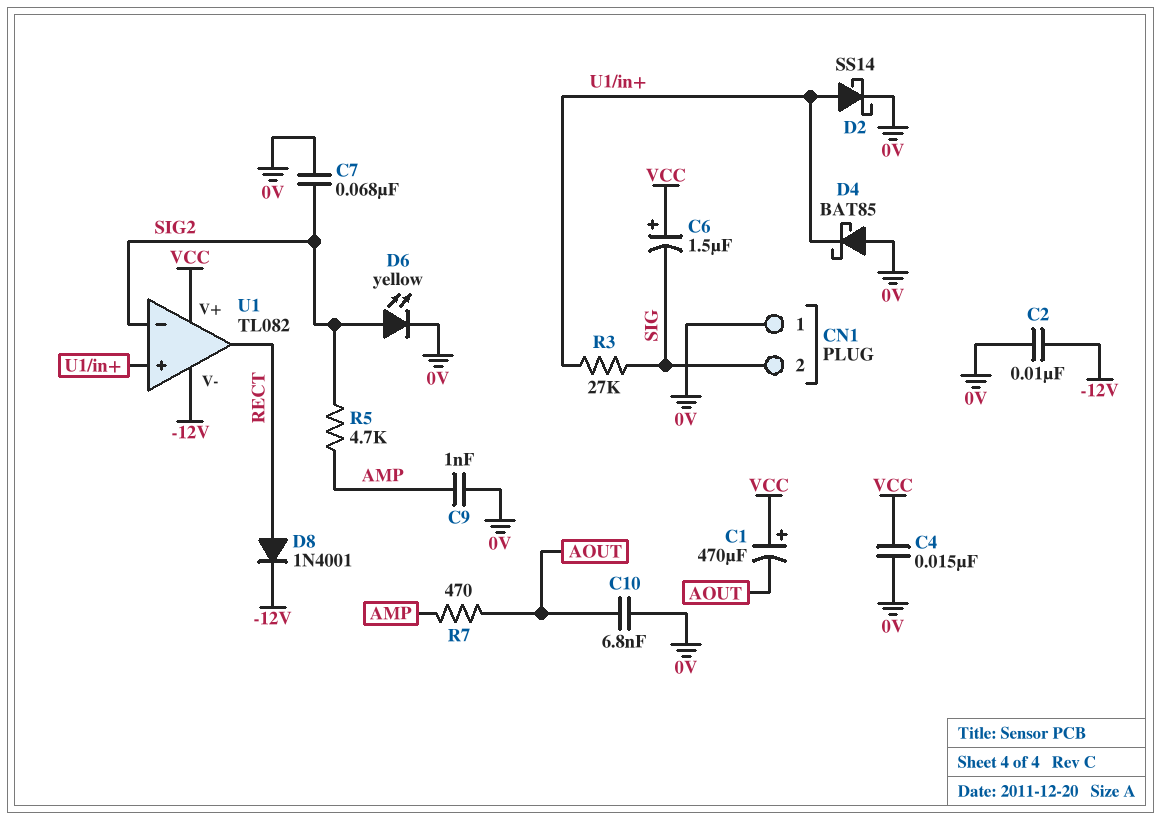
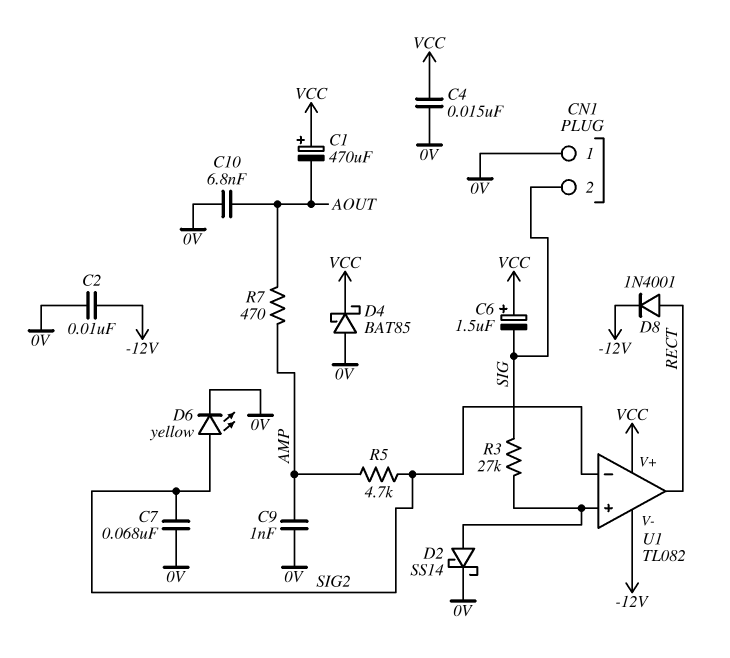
D4: schottky BAT85 (A 0V, K U1/in+) -> schottky BAT85 (A 0V, K VCC)

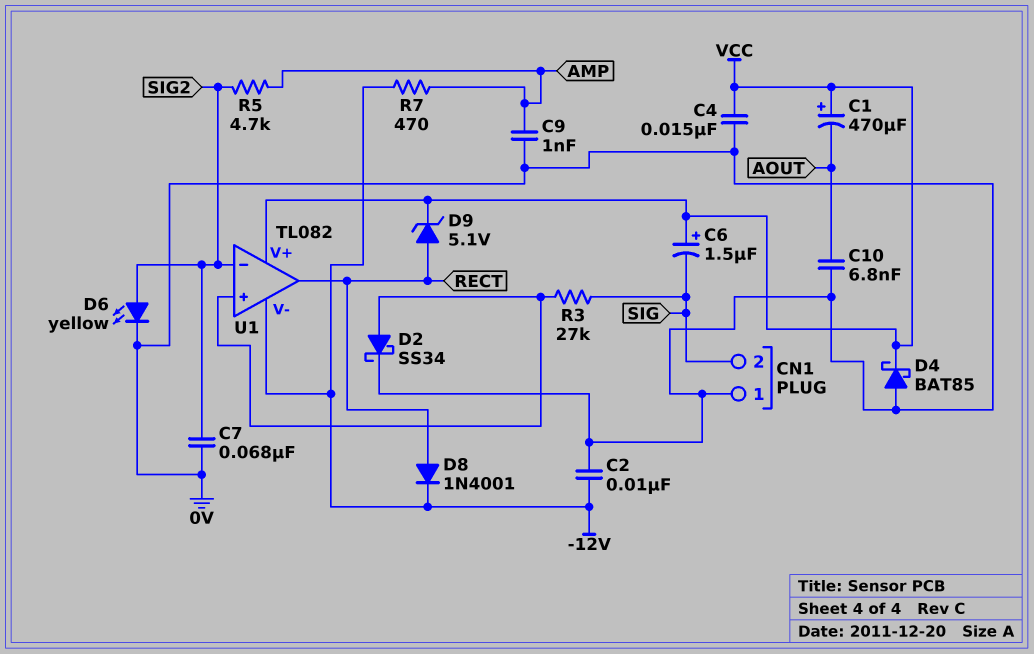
D2: schottky SS14 (A U1/in+, K 0V) -> schottky SS34 (A U1/in+, K 0V)
D9: none -> zener 5.1V (A RECT, K VCC)
R7: 470 (AMP, AOUT) -> 470 (-12V, AMP)

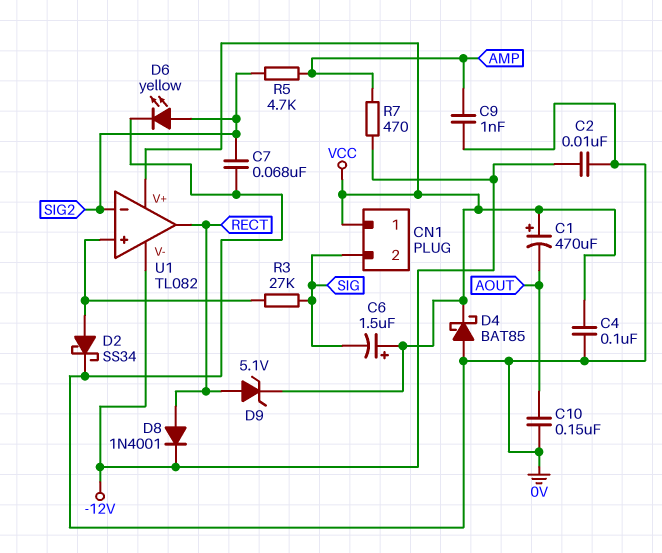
C4: 15nF (0V, VCC) -> 100nF (0V, VCC)
C10: 6.8nF (0V, AOUT) -> 150nF (0V, AOUT)
CN1 pin 1: 0V -> VCC

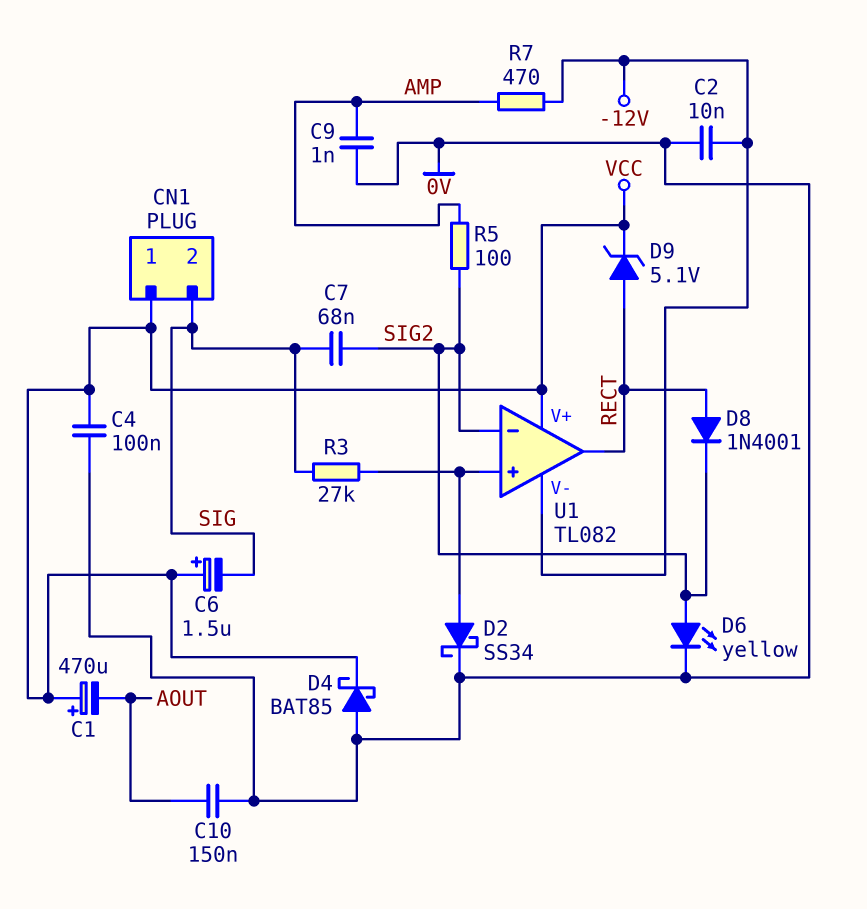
C7: 68nF (0V, SIG2) -> 68nF (SIG, SIG2)
D8: diode 1N4001 (A RECT, K -12V) -> diode 1N4001 (A RECT, K SIG2)
R5: 4.7k (AMP, SIG2) -> 100 (AMP, SIG2)

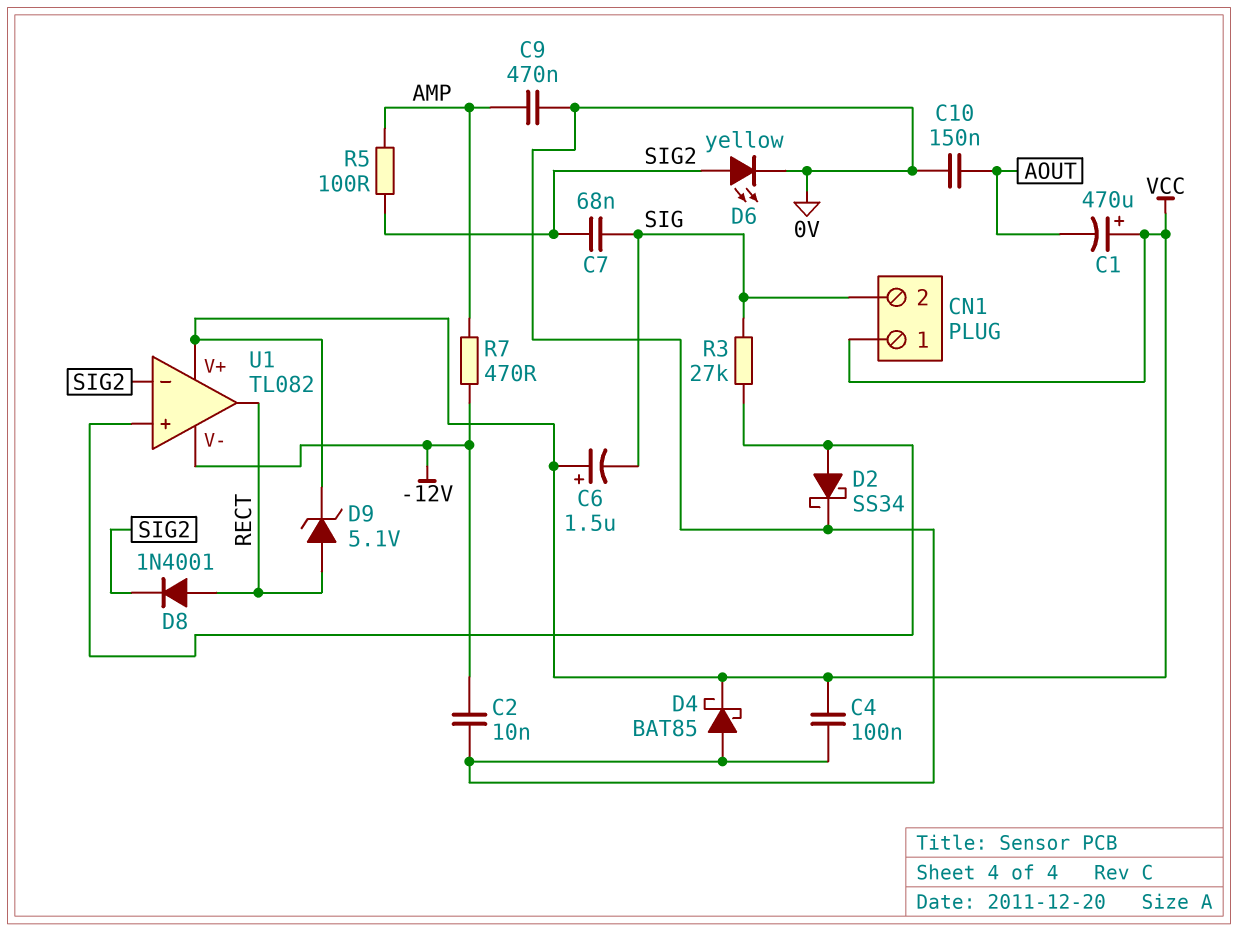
C9: 1nF (0V, AMP) -> 470nF (0V, AMP)

